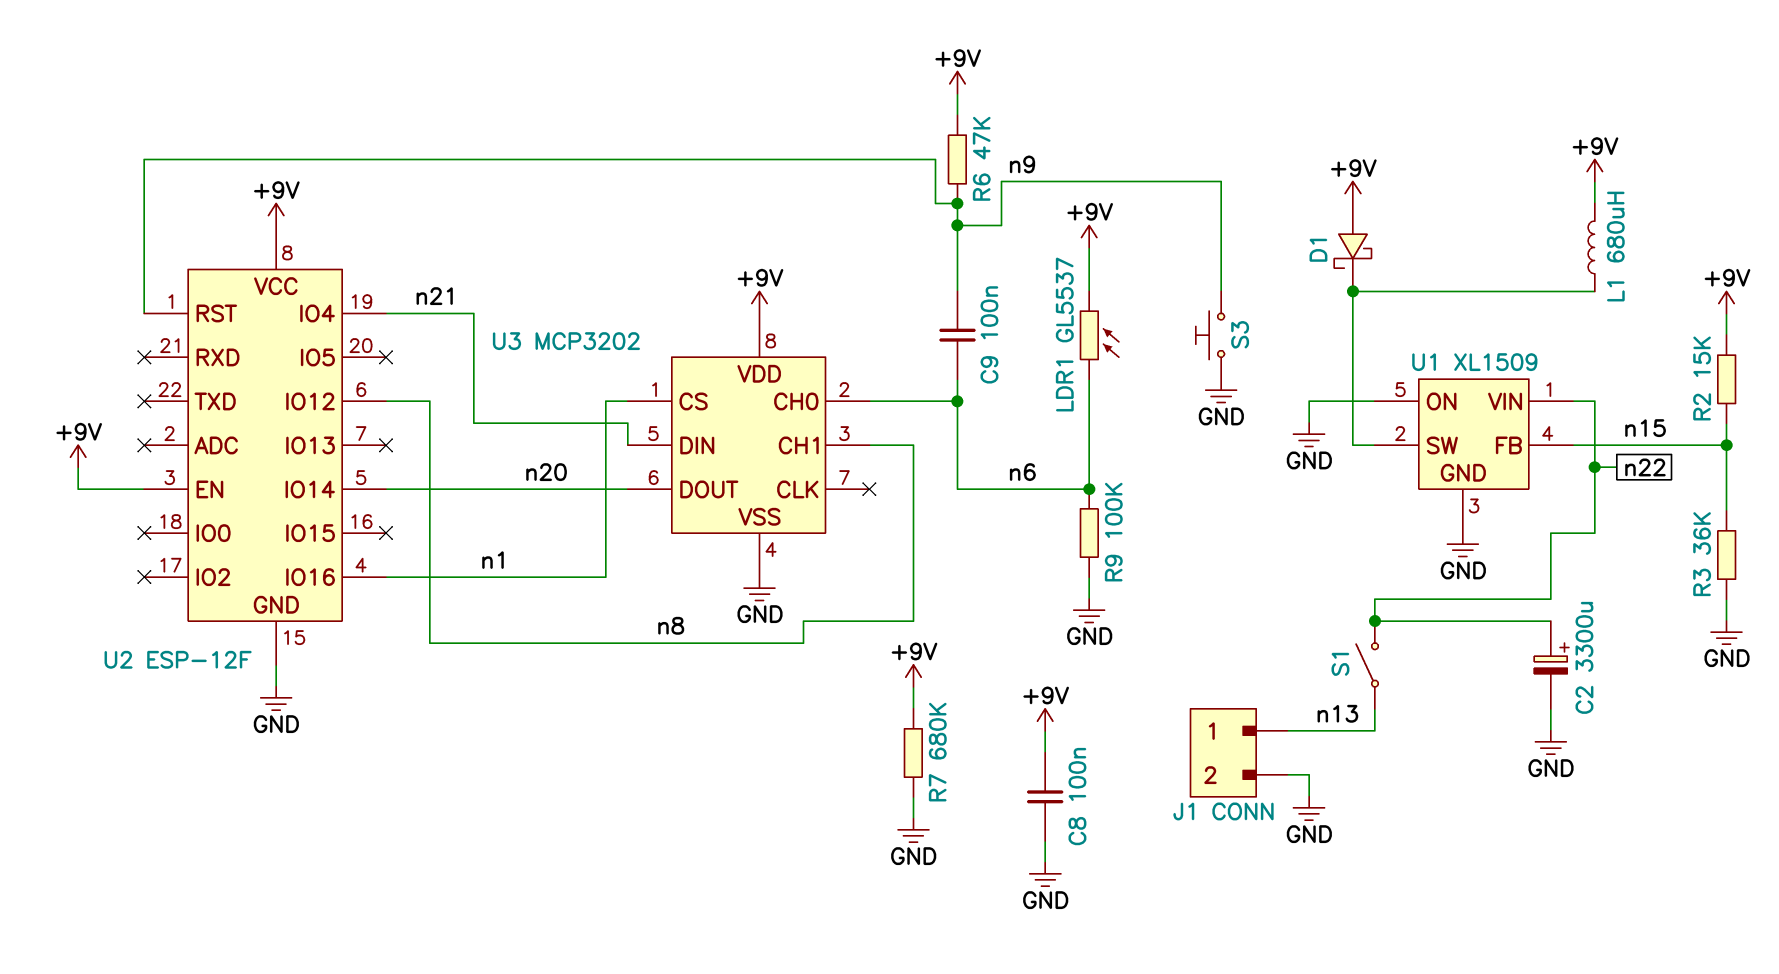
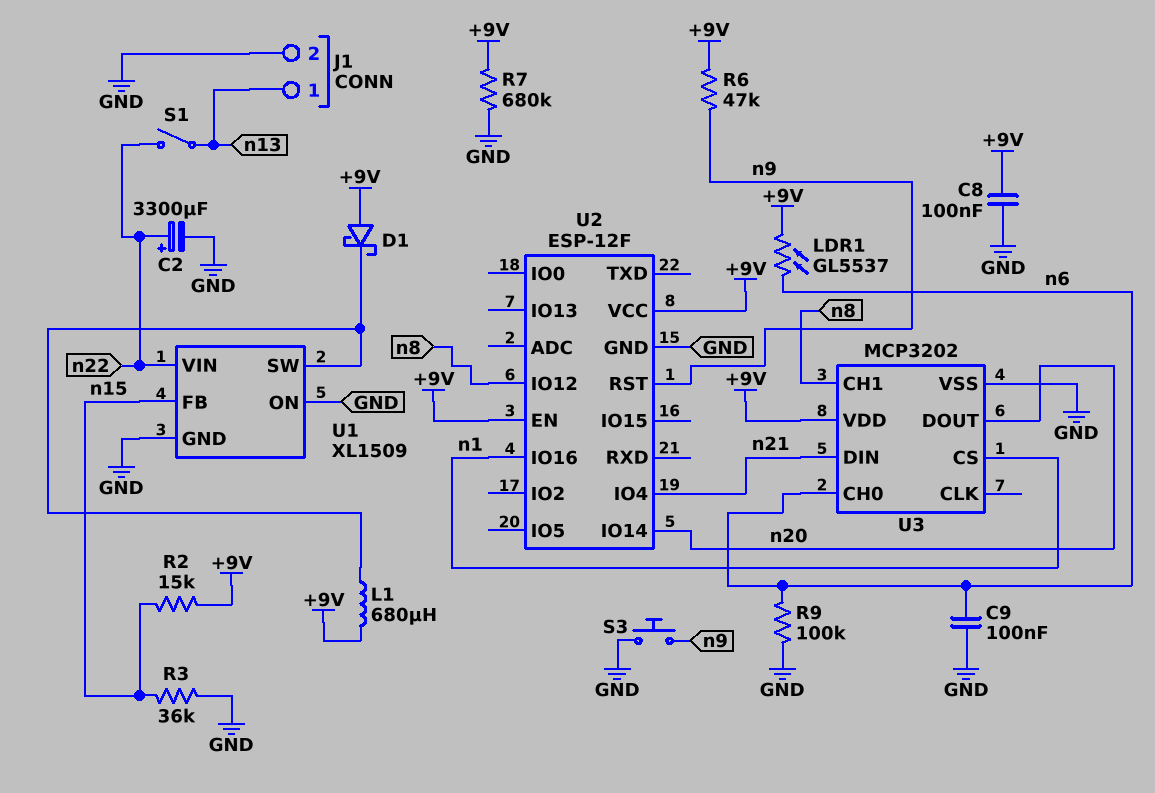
C9: 100nF (n6, n9) -> 100nF (GND, n6)

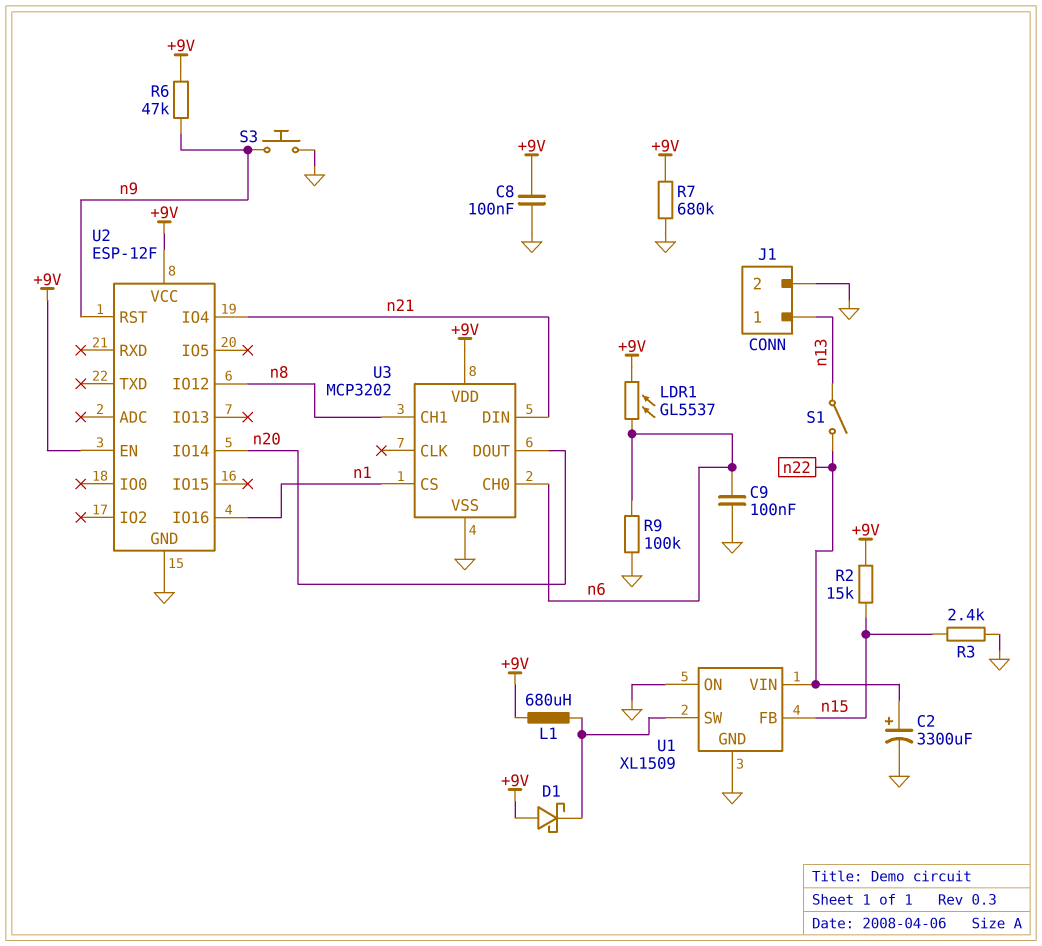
R3: 36k (GND, n15) -> 2.4k (GND, n15)

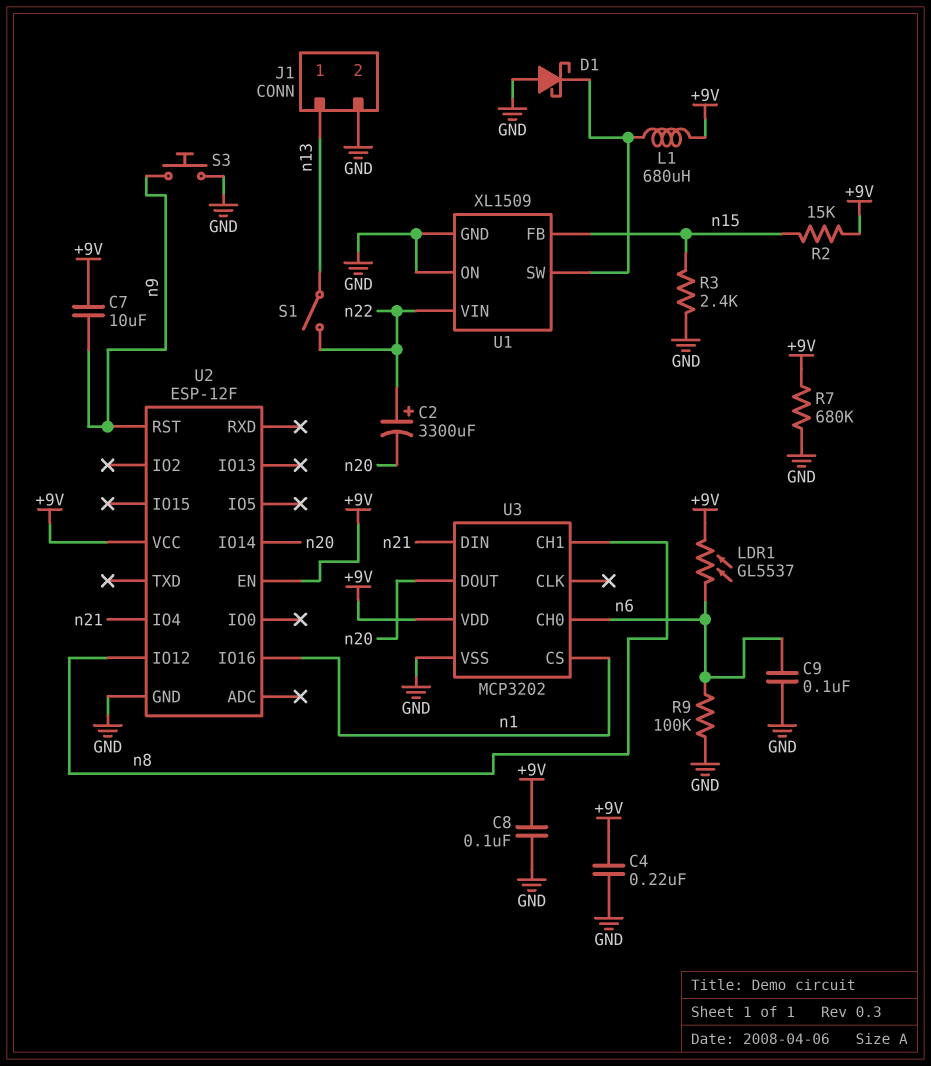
C2: 3300uF (plus n22, minus GND) -> 3300uF (plus n22, minus n20)
C4: none -> 220nF (+9V, GND)
C7: none -> 10uF (+9V, n9)
D1: schottky (A +9V, K U1/SW) -> schottky (A GND, K U1/SW)
R6: 47k (+9V, n9) -> none

